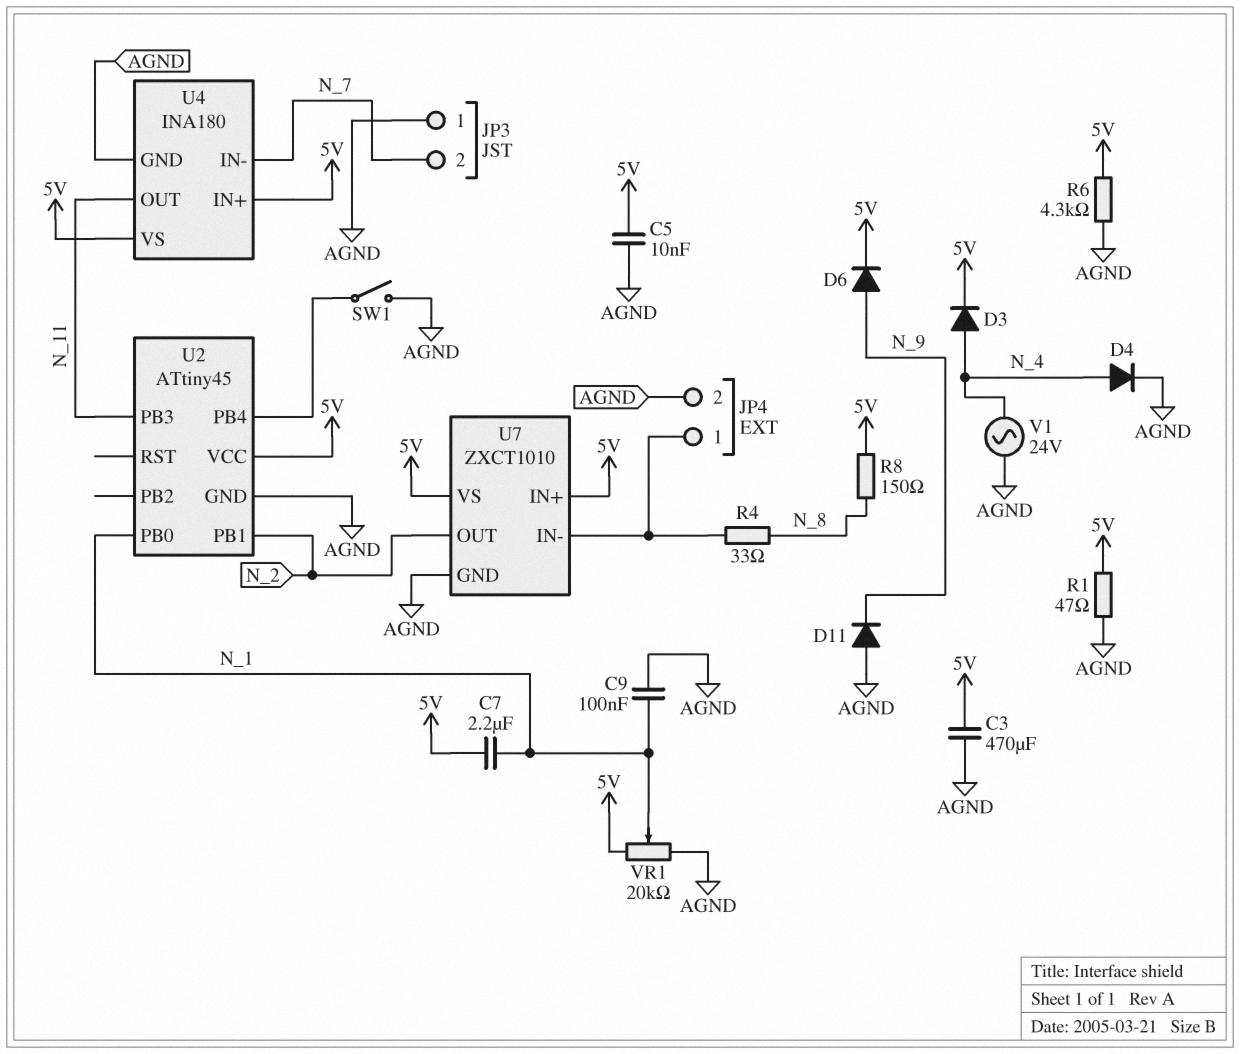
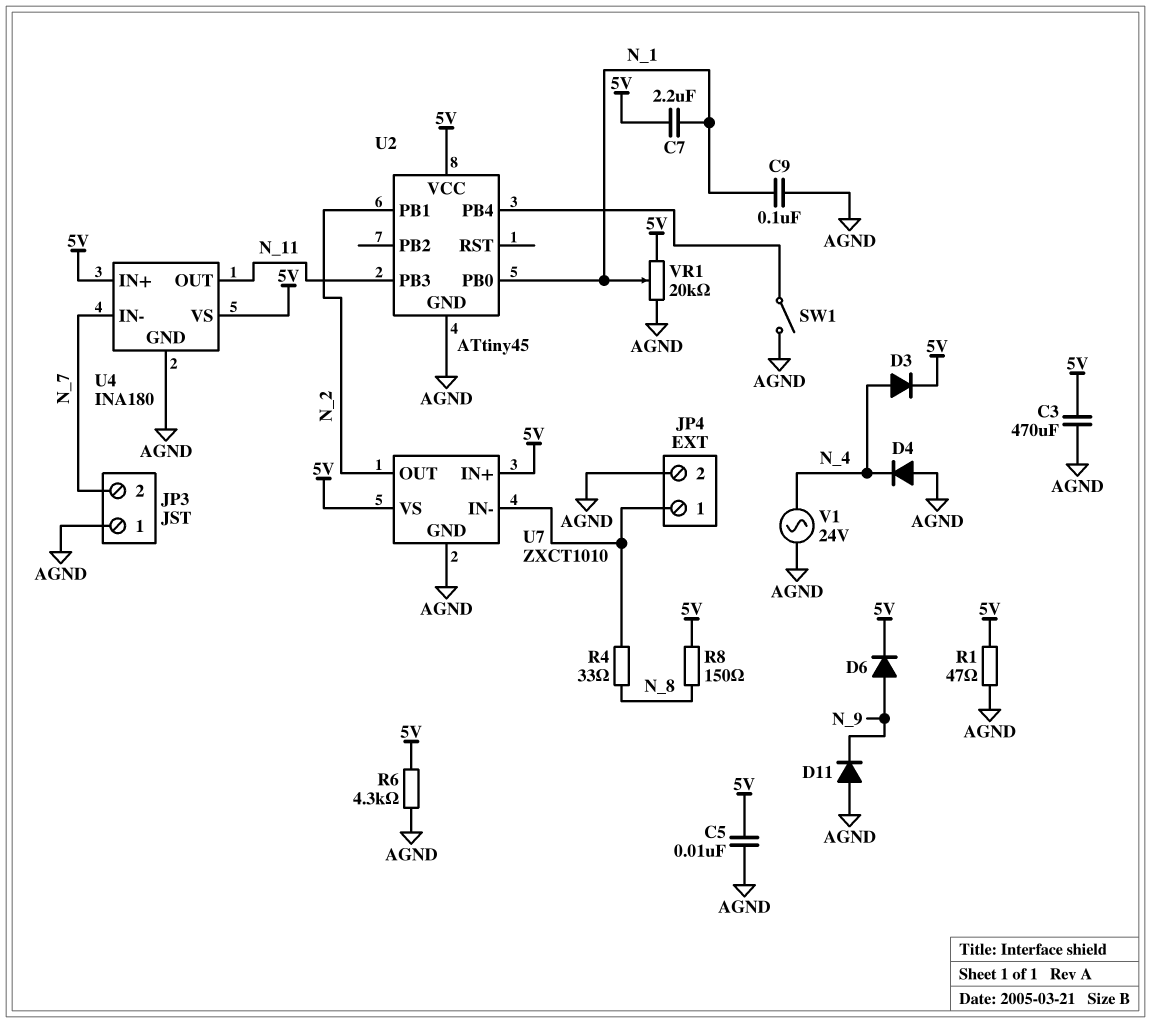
D4: diode (A N_4, K AGND) -> diode (A AGND, K N_4)

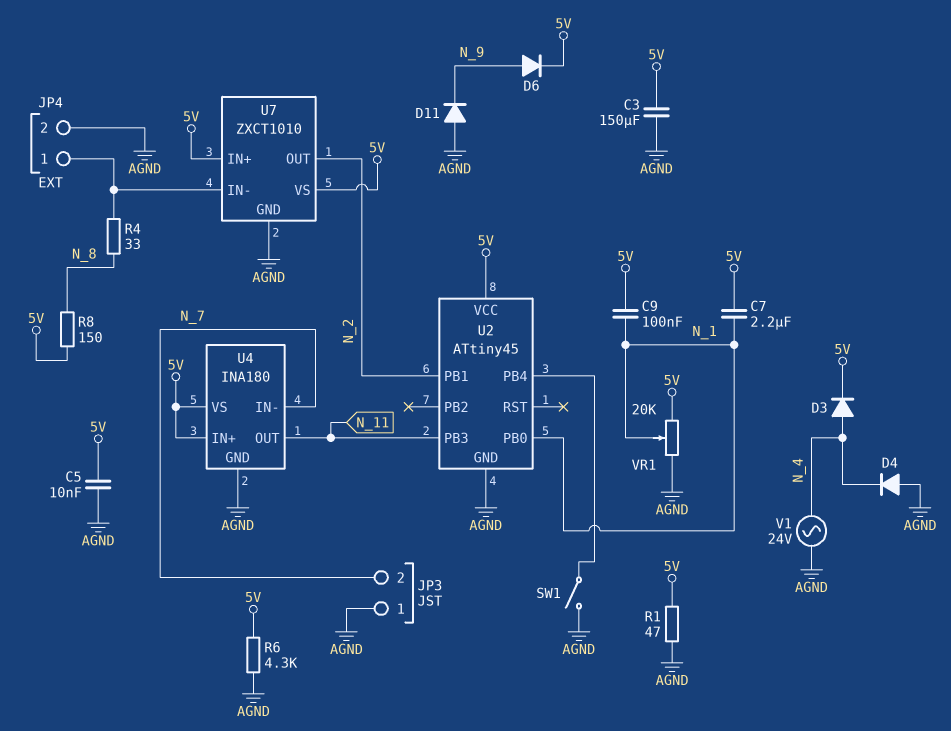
C3: 470uF (5V, AGND) -> 150uF (5V, AGND)
C9: 100nF (AGND, N_1) -> 100nF (5V, N_1)

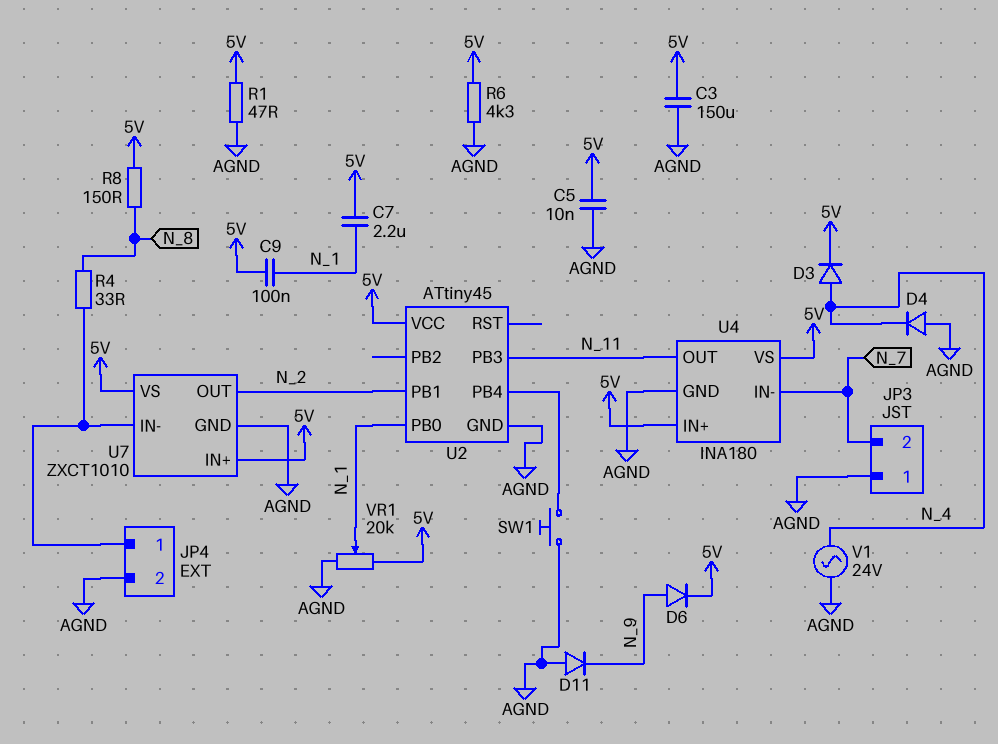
SW1: switch (AGND, U2/PB4) -> button (AGND, U2/PB4)

